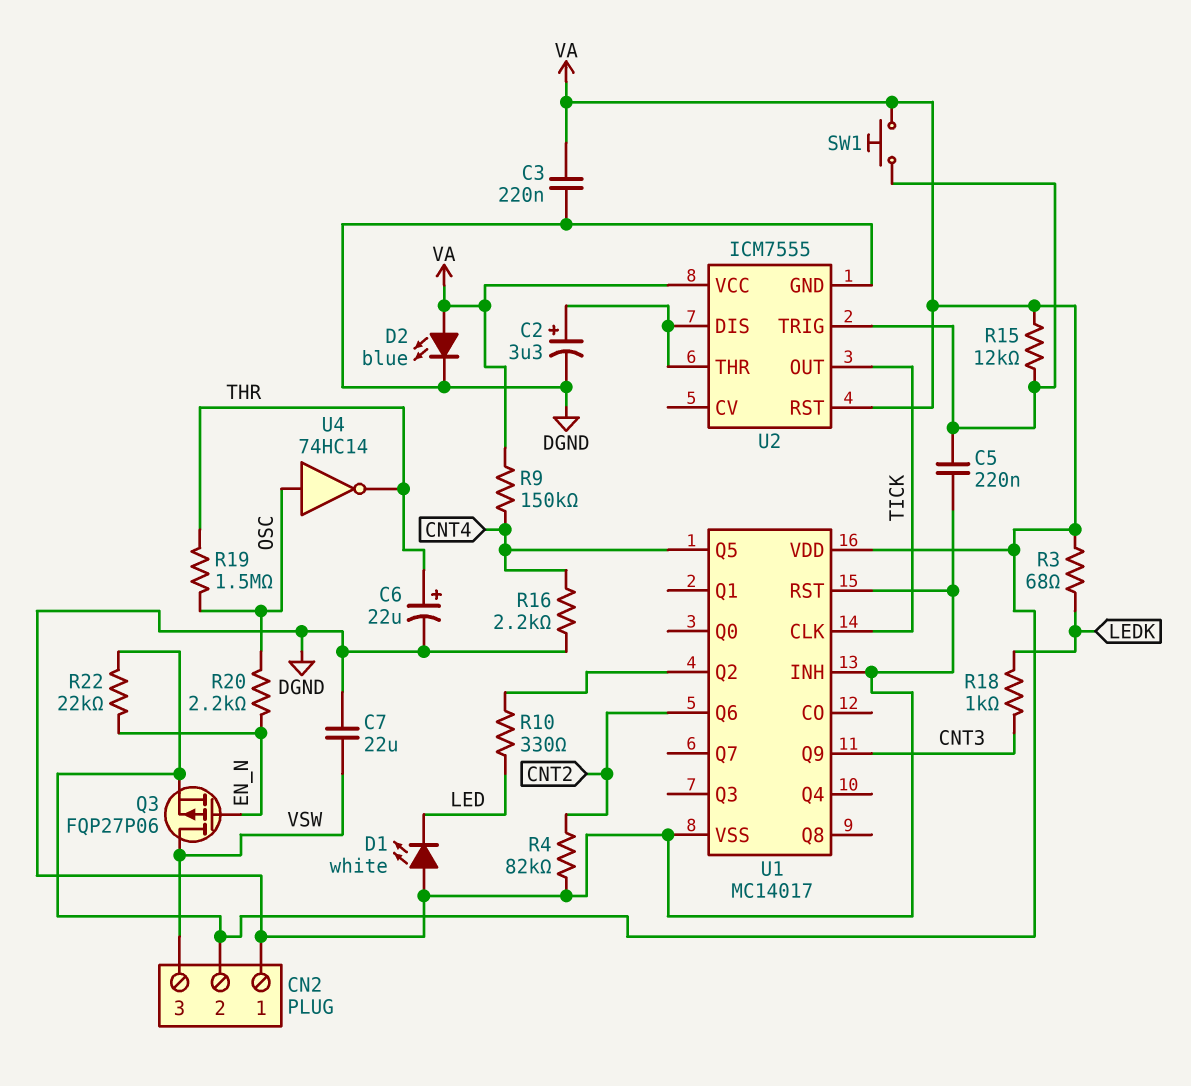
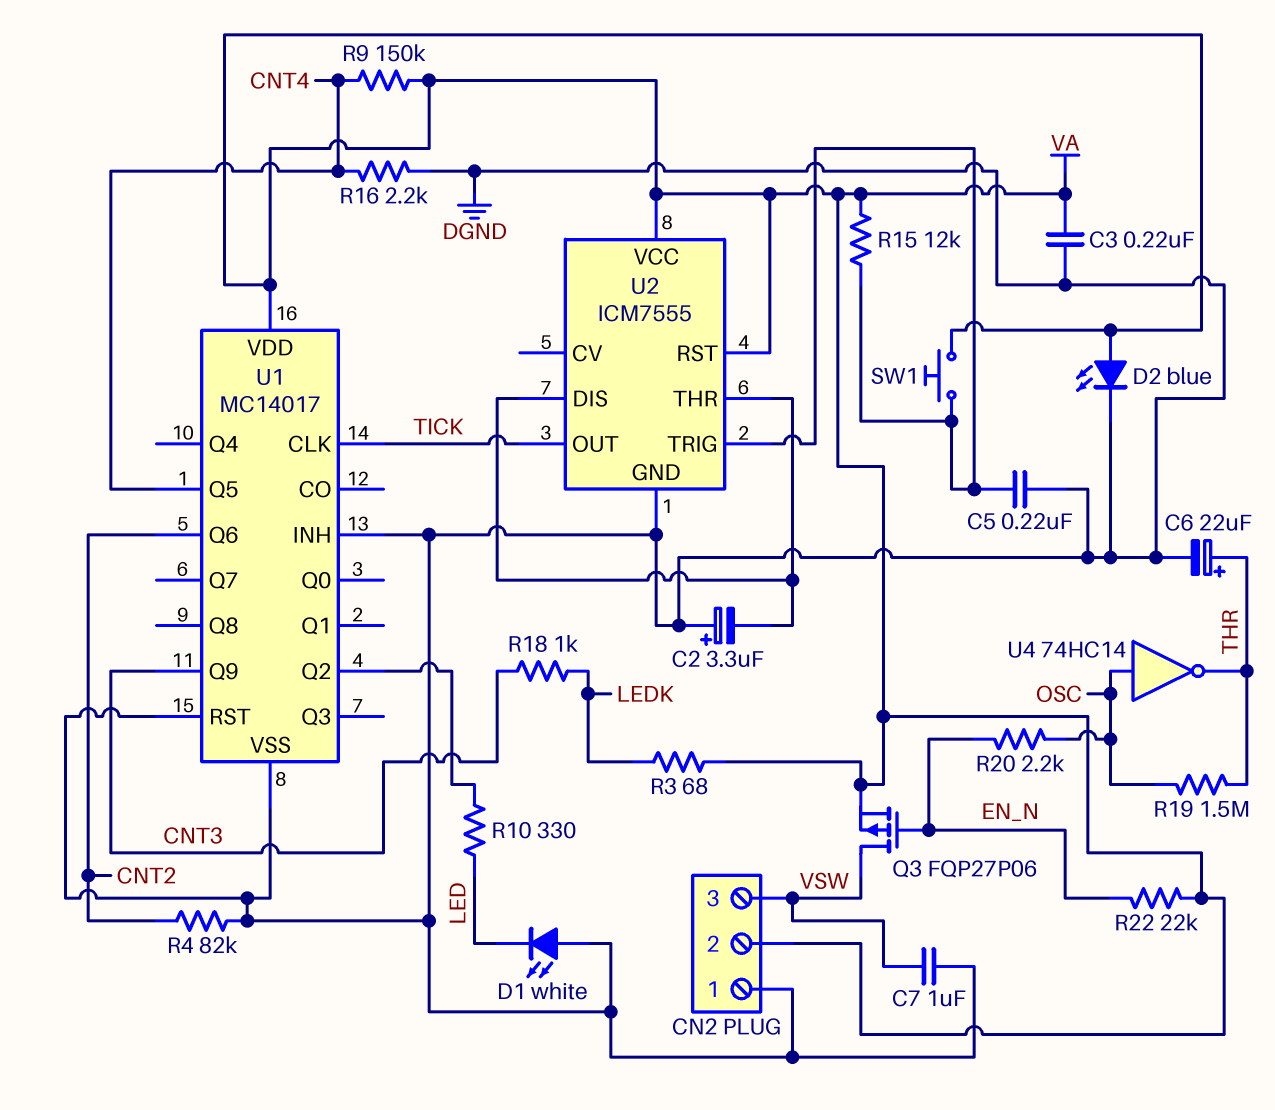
C2: 3.3uF (plus U2/DIS, minus DGND) -> 3.3uF (plus DGND, minus U2/DIS)
C7: 22uF (DGND, VSW) -> 1uF (DGND, VSW)

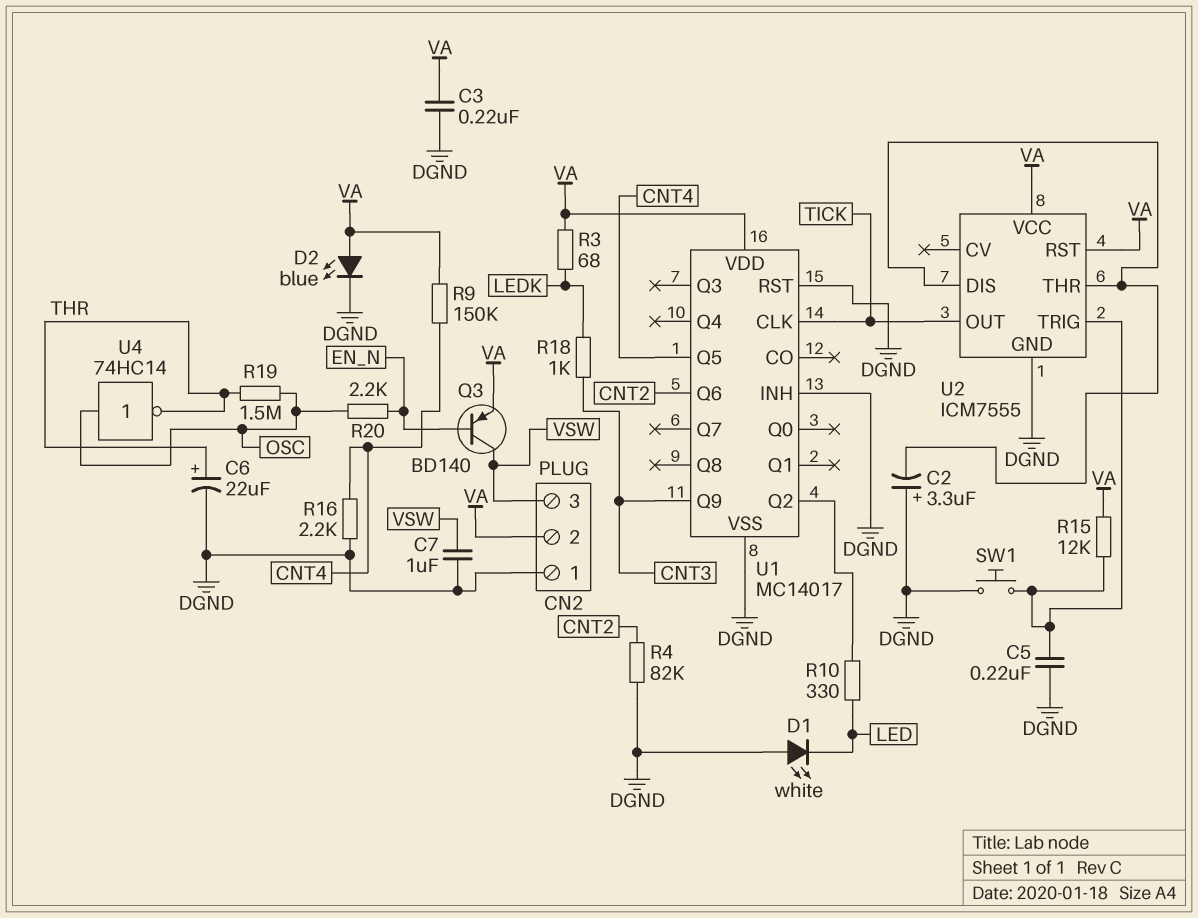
Q3: PMOS FQP27P06 (G EN_N, D VSW, S VA) -> PNP BD140 (B EN_N, C VSW, E VA)
R22: 22k (EN_N, VA) -> none
SW1: button (U2/TRIG, VA) -> button (DGND, U2/TRIG)

